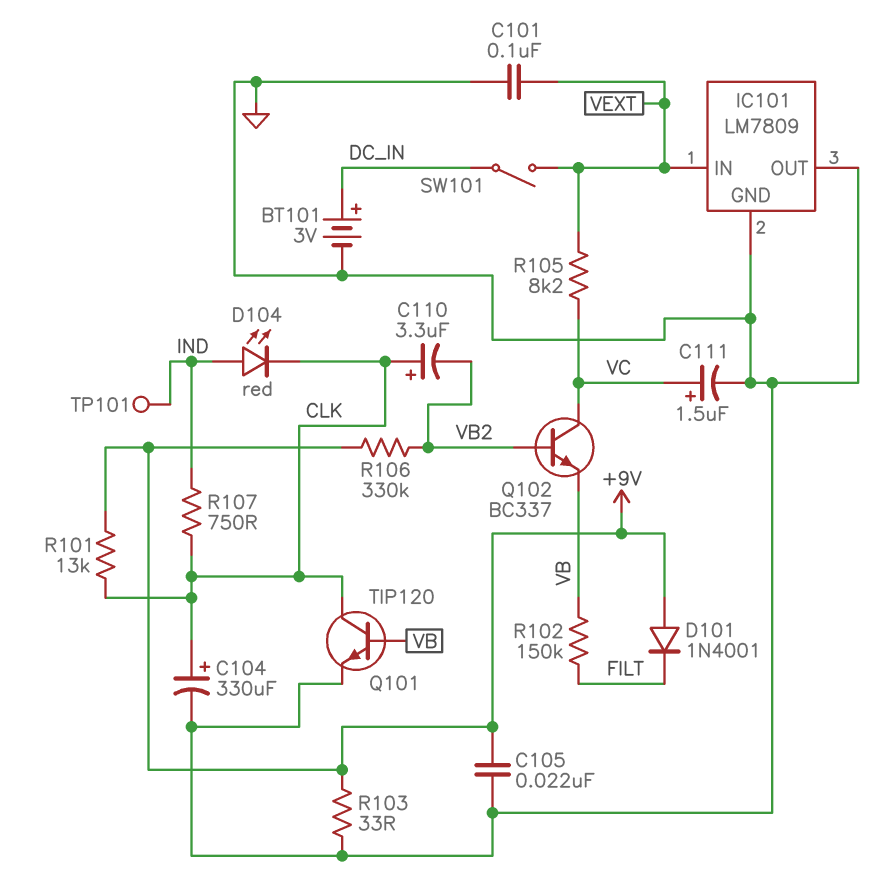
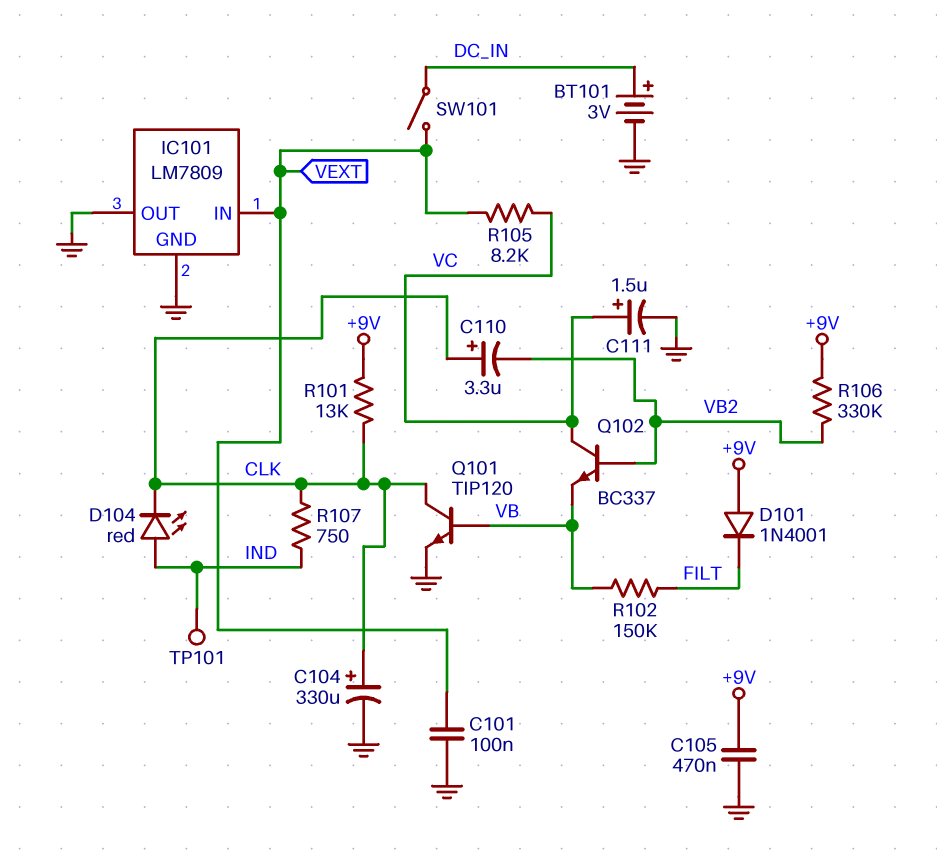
C105: 22nF (+9V, GND) -> 470nF (+9V, GND)
R103: 33 (+9V, GND) -> none

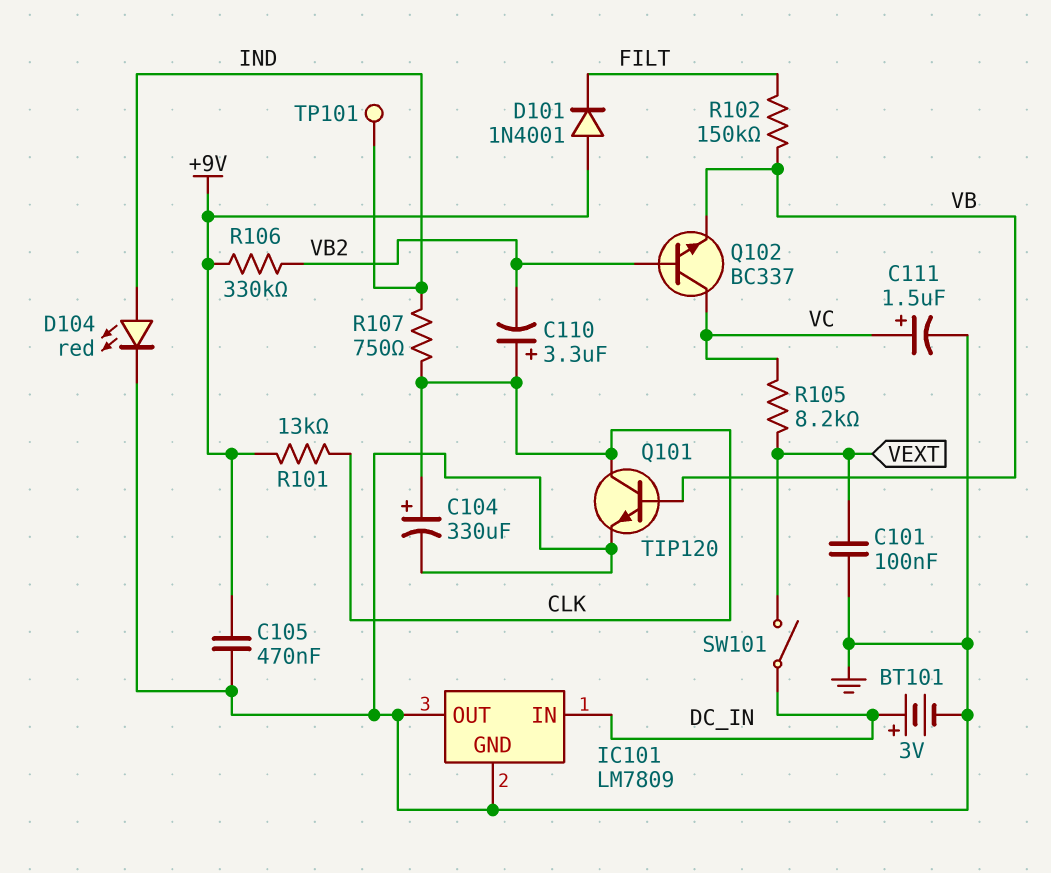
D104: LED red (A IND, K CLK) -> LED red (A IND, K GND)
IC101 pin IN: VEXT -> DC_IN

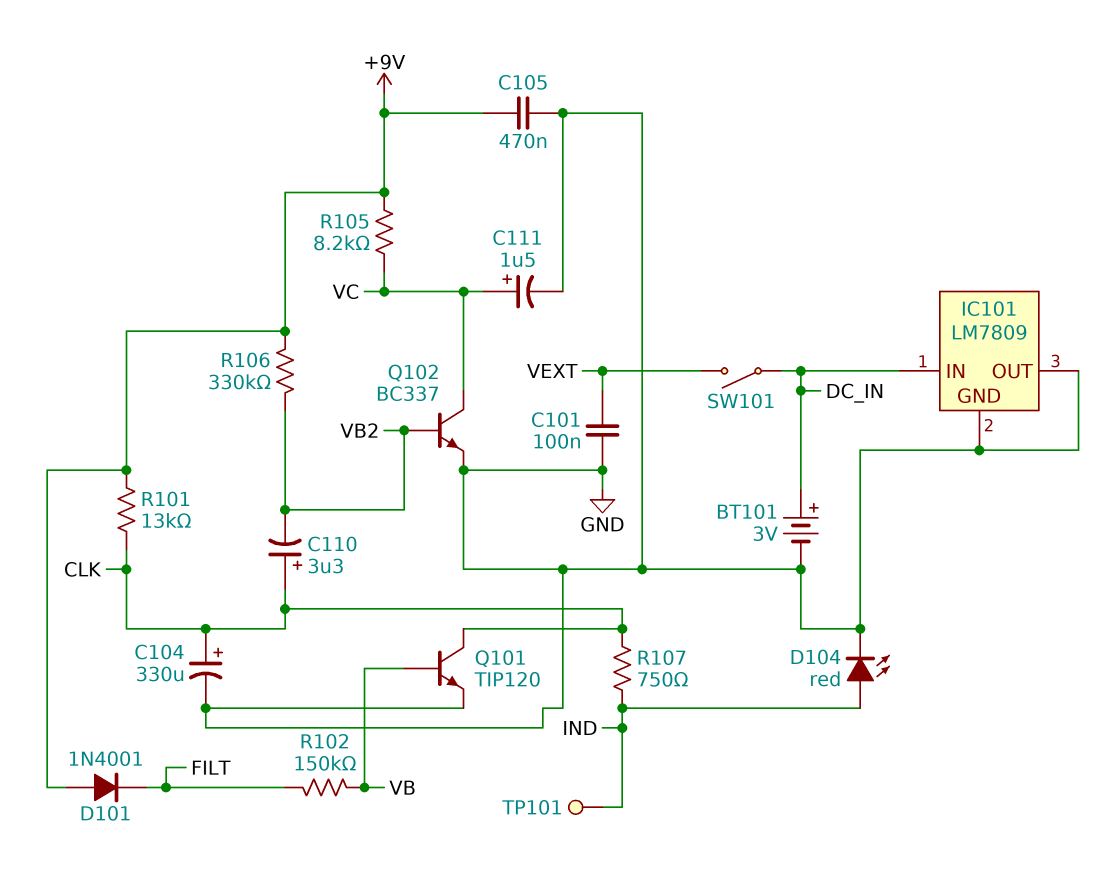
Q102: NPN BC337 (B VB2, C VC, E VB) -> NPN BC337 (B VB2, C VC, E GND)
R105: 8.2k (VC, VEXT) -> 8.2k (+9V, VC)

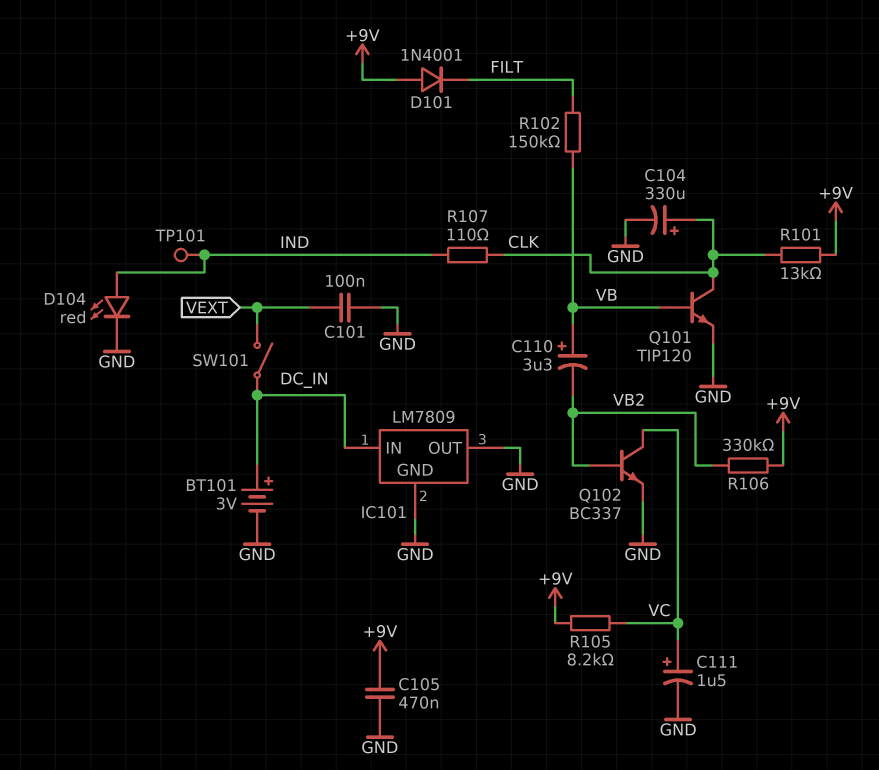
C110: 3.3uF (plus CLK, minus VB2) -> 3.3uF (plus VB, minus VB2)
R107: 750 (CLK, IND) -> 110 (CLK, IND)

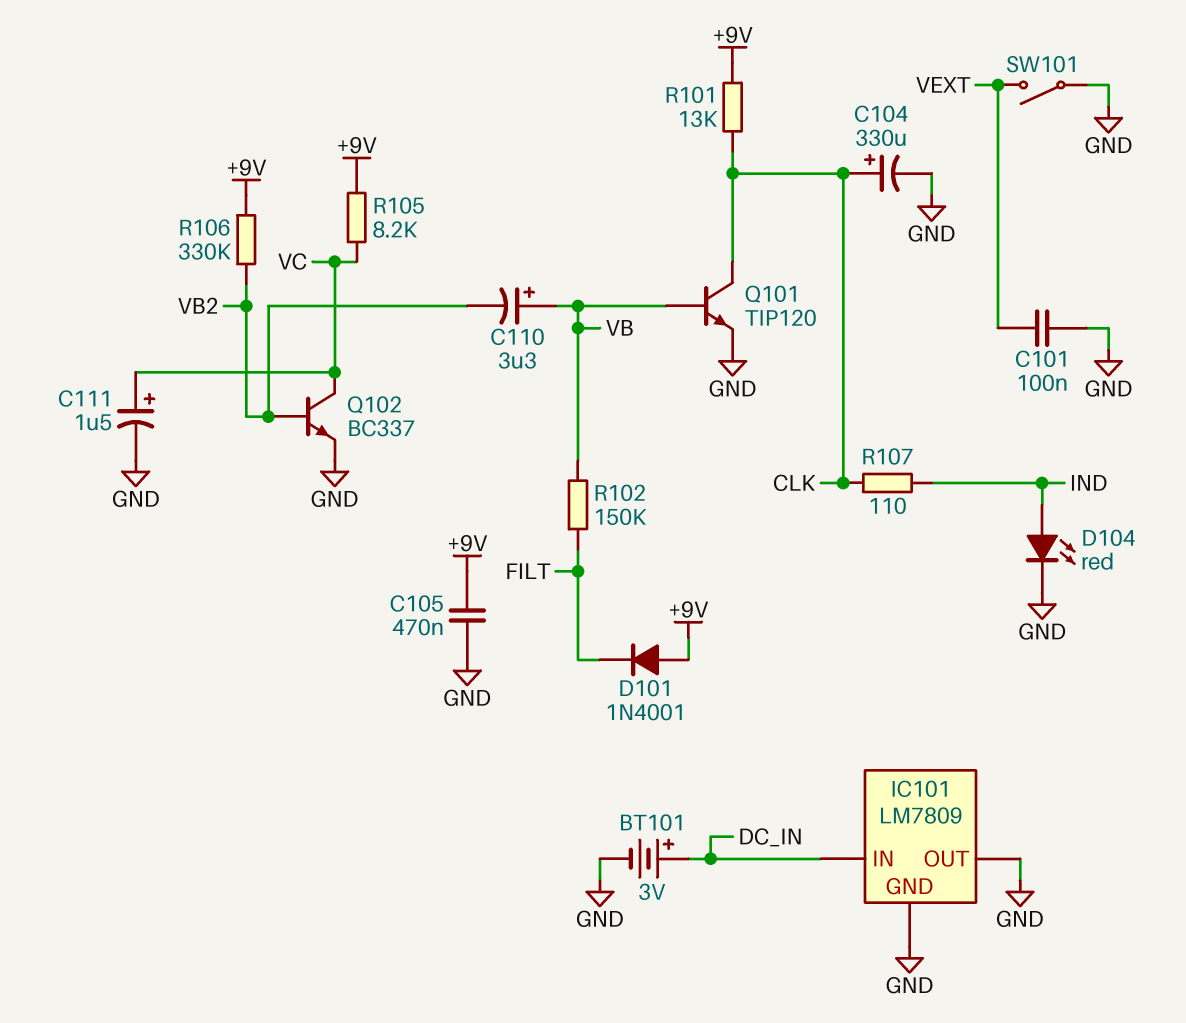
SW101: switch (DC_IN, VEXT) -> switch (GND, VEXT)
TP101: test point (IND) -> none

